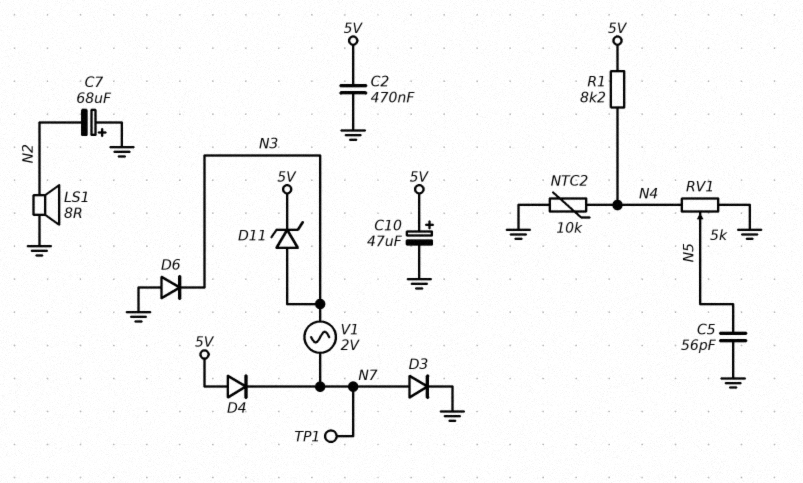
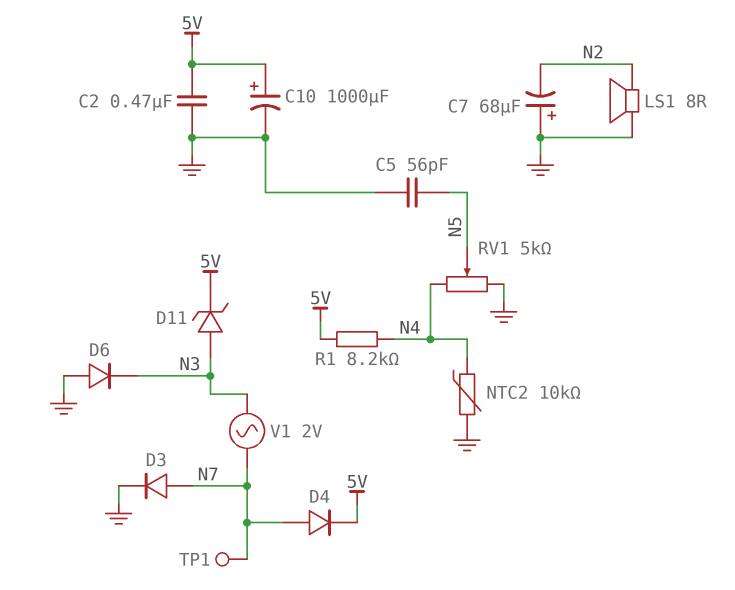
C10: 47uF (plus 5V, minus GND) -> 1000uF (plus 5V, minus GND)
D4: diode (A 5V, K N7) -> diode (A N7, K 5V)

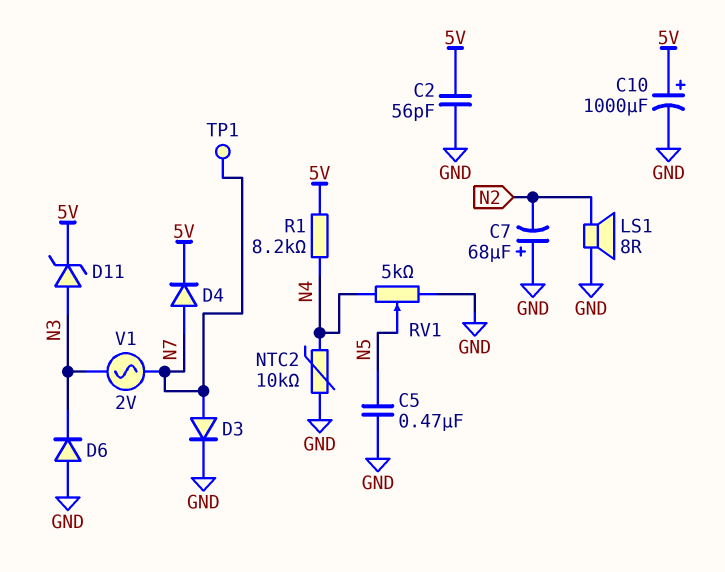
C2: 470nF (5V, GND) -> 56pF (5V, GND)
C5: 56pF (GND, N5) -> 470nF (GND, N5)

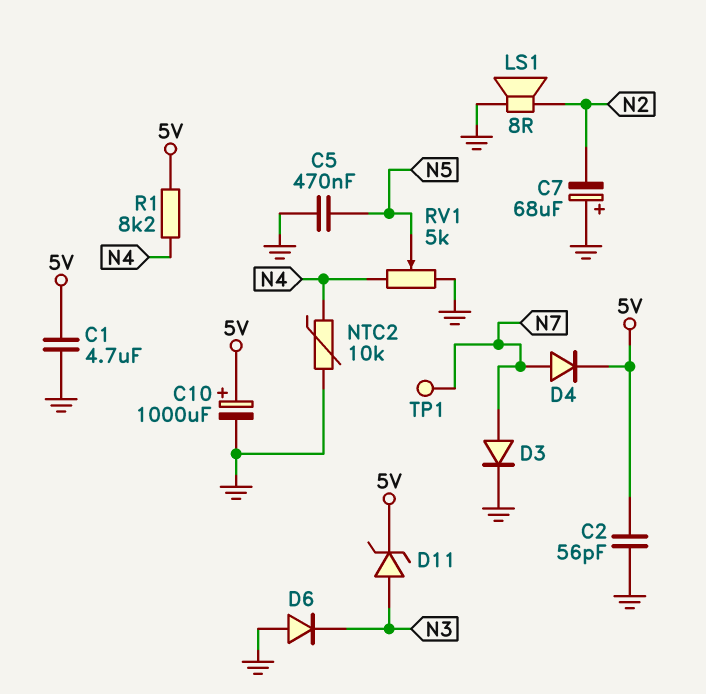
C1: none -> 4.7uF (5V, GND)
V1: AC 2V (N3, N7) -> none

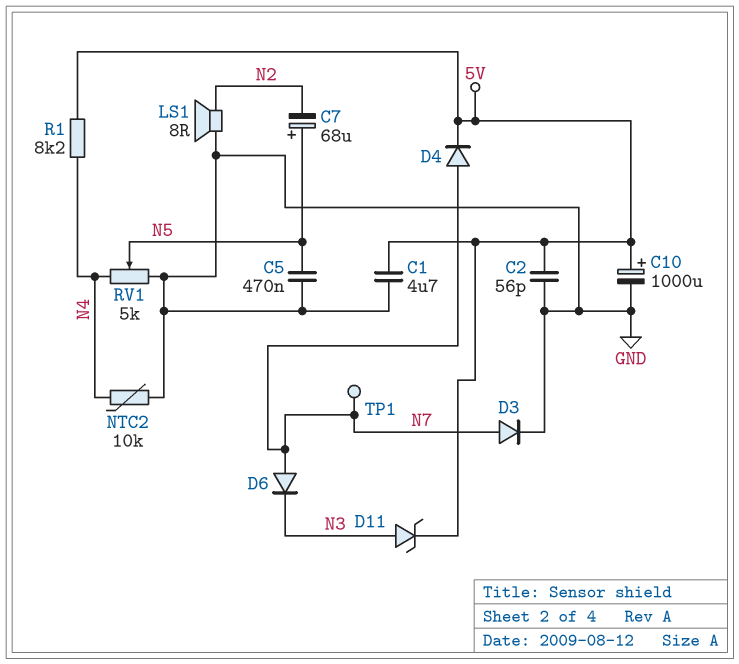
C7: 68uF (plus GND, minus N2) -> 68uF (plus N5, minus N2)
D6: diode (A GND, K N3) -> diode (A N7, K N3)

